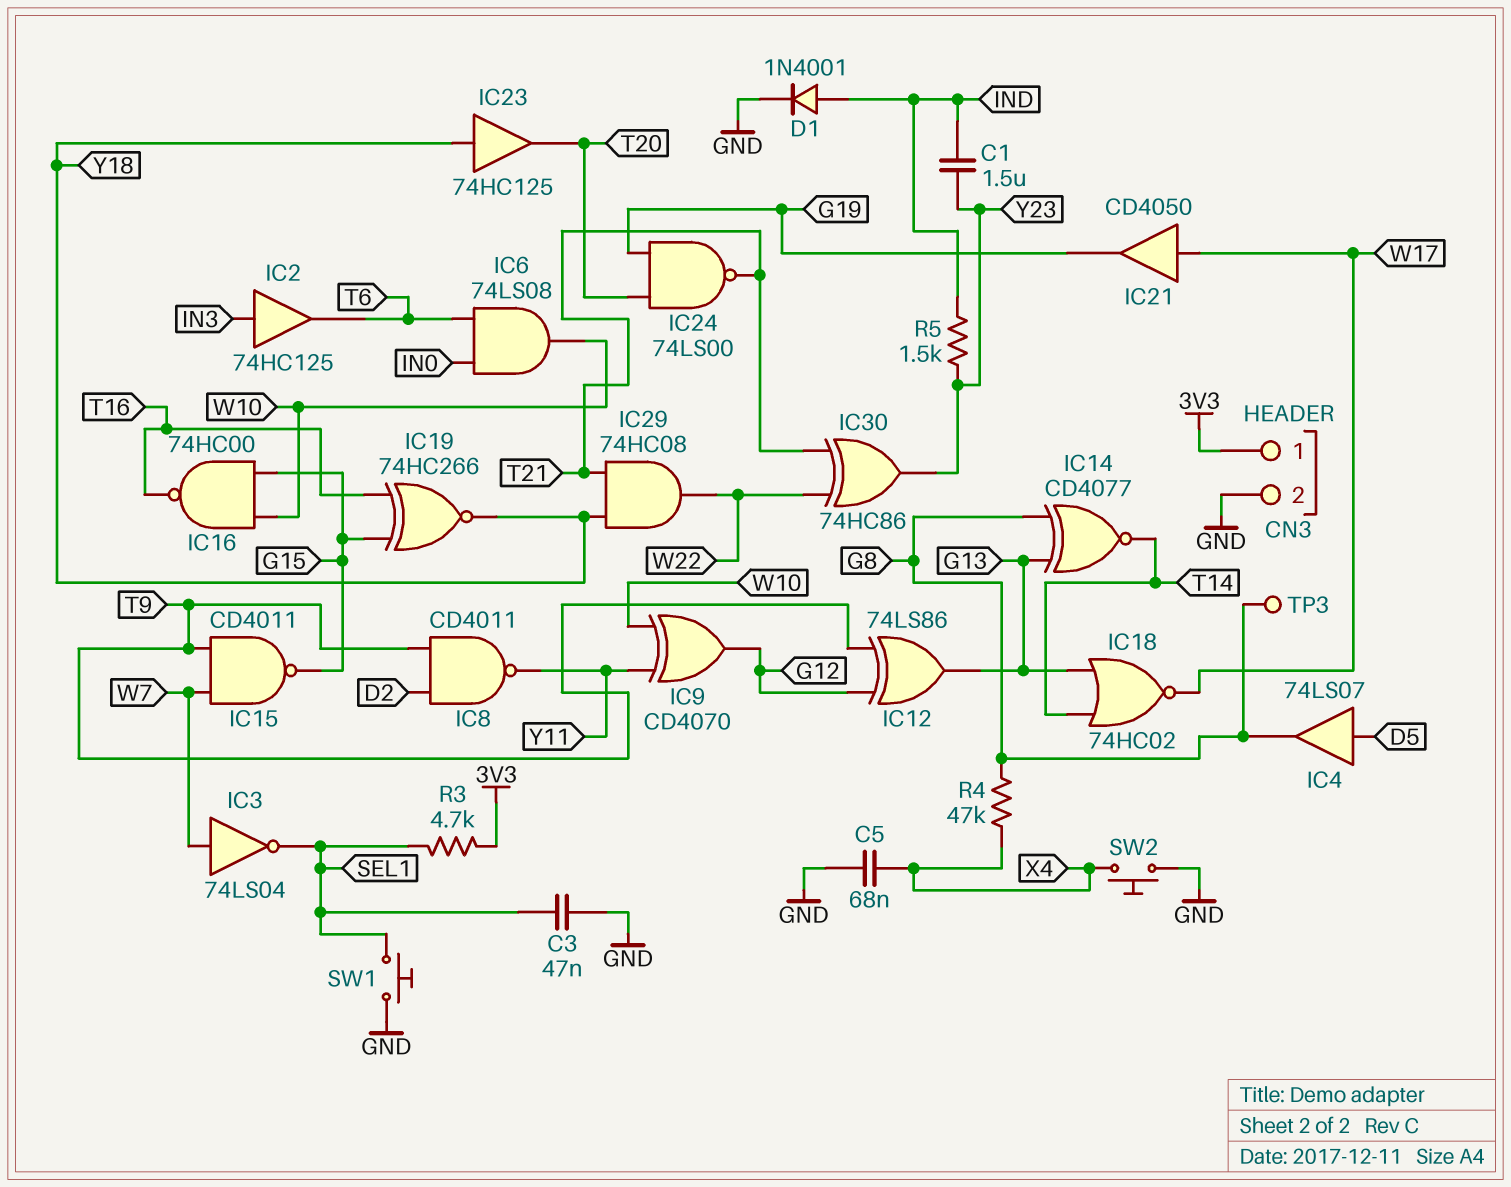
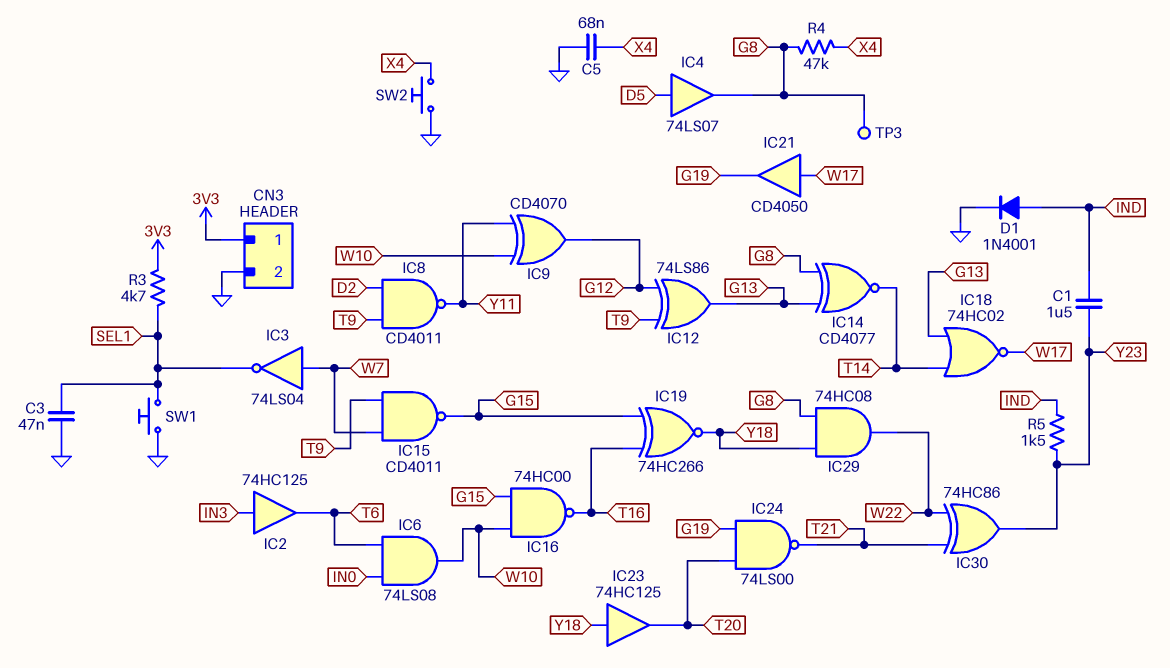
IC29: AND 74HC08 (in T21, in Y18, out W22) -> AND 74HC08 (in G8, in Y18, out W22)

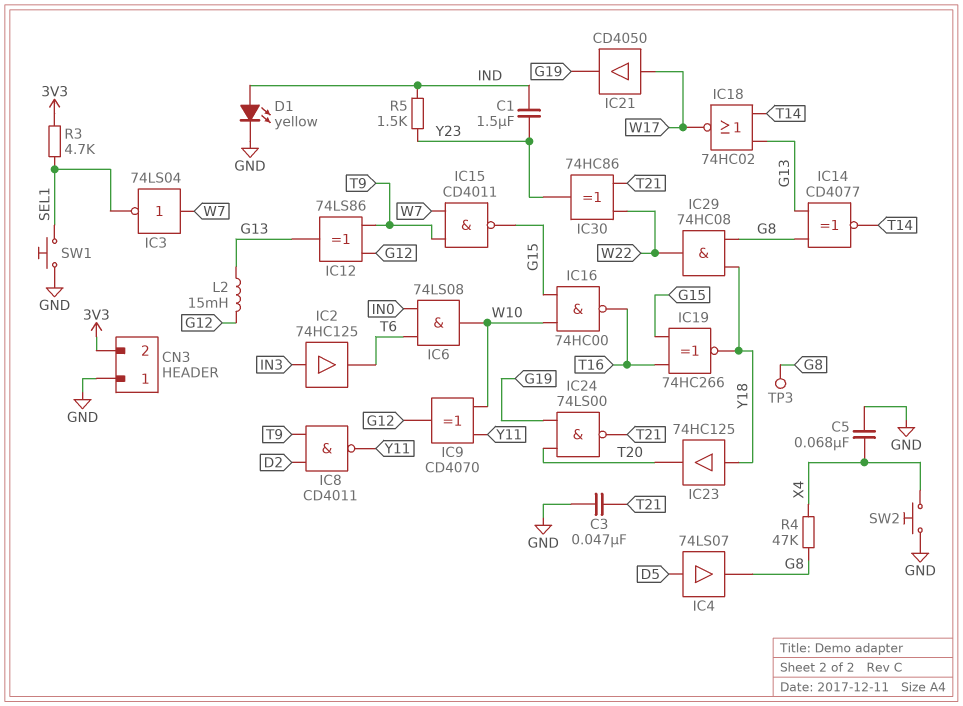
C3: 47nF (GND, SEL1) -> 47nF (GND, T21)
CN3 pin 1: 3V3 -> GND
CN3 pin 2: GND -> 3V3
D1: diode 1N4001 (A IND, K GND) -> LED yellow (A IND, K GND)
L2: none -> 15mH (G12, G13)

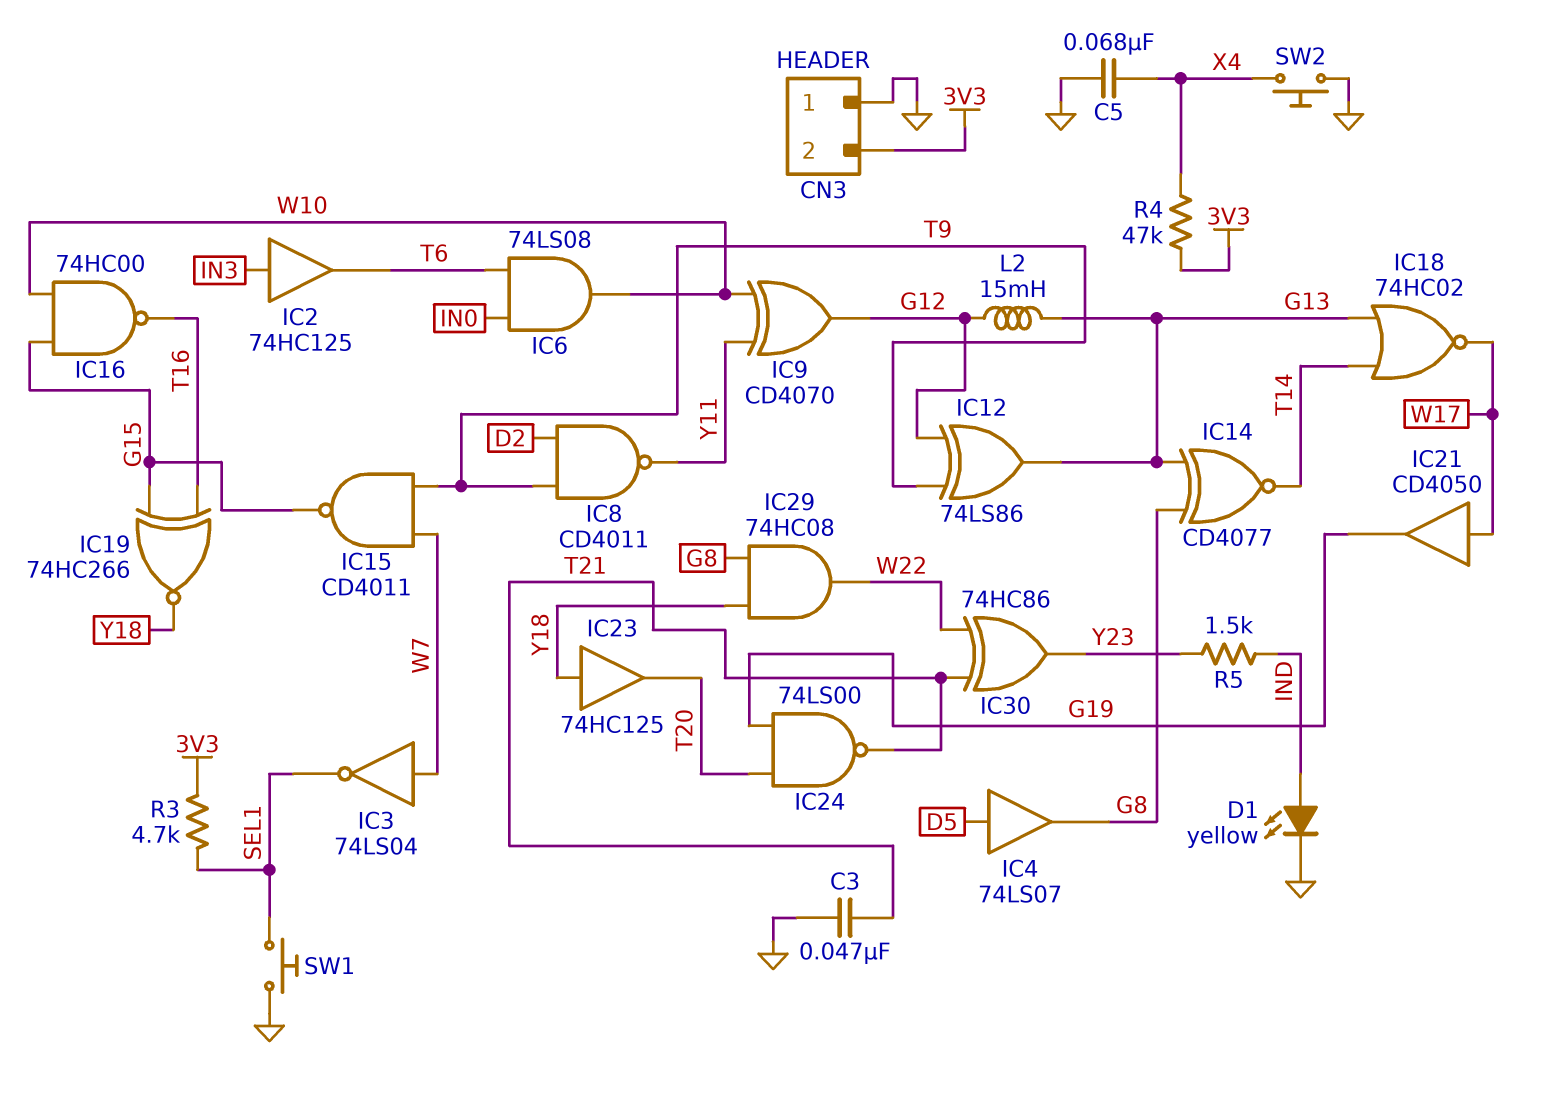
C1: 1.5uF (IND, Y23) -> none
R4: 47k (G8, X4) -> 47k (3V3, X4)
TP3: test point (G8) -> none

